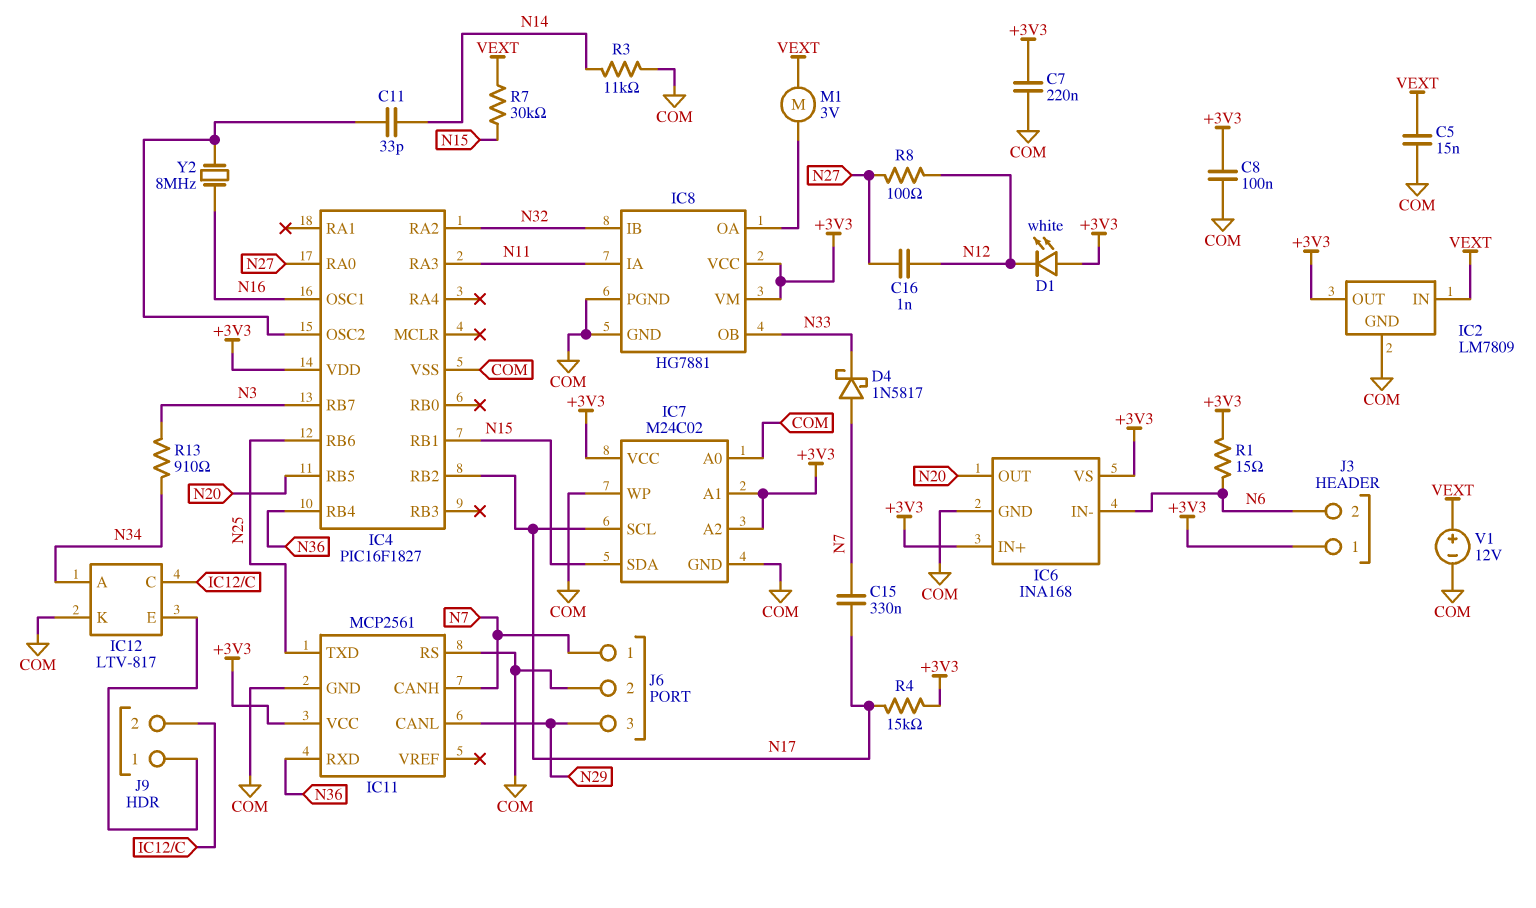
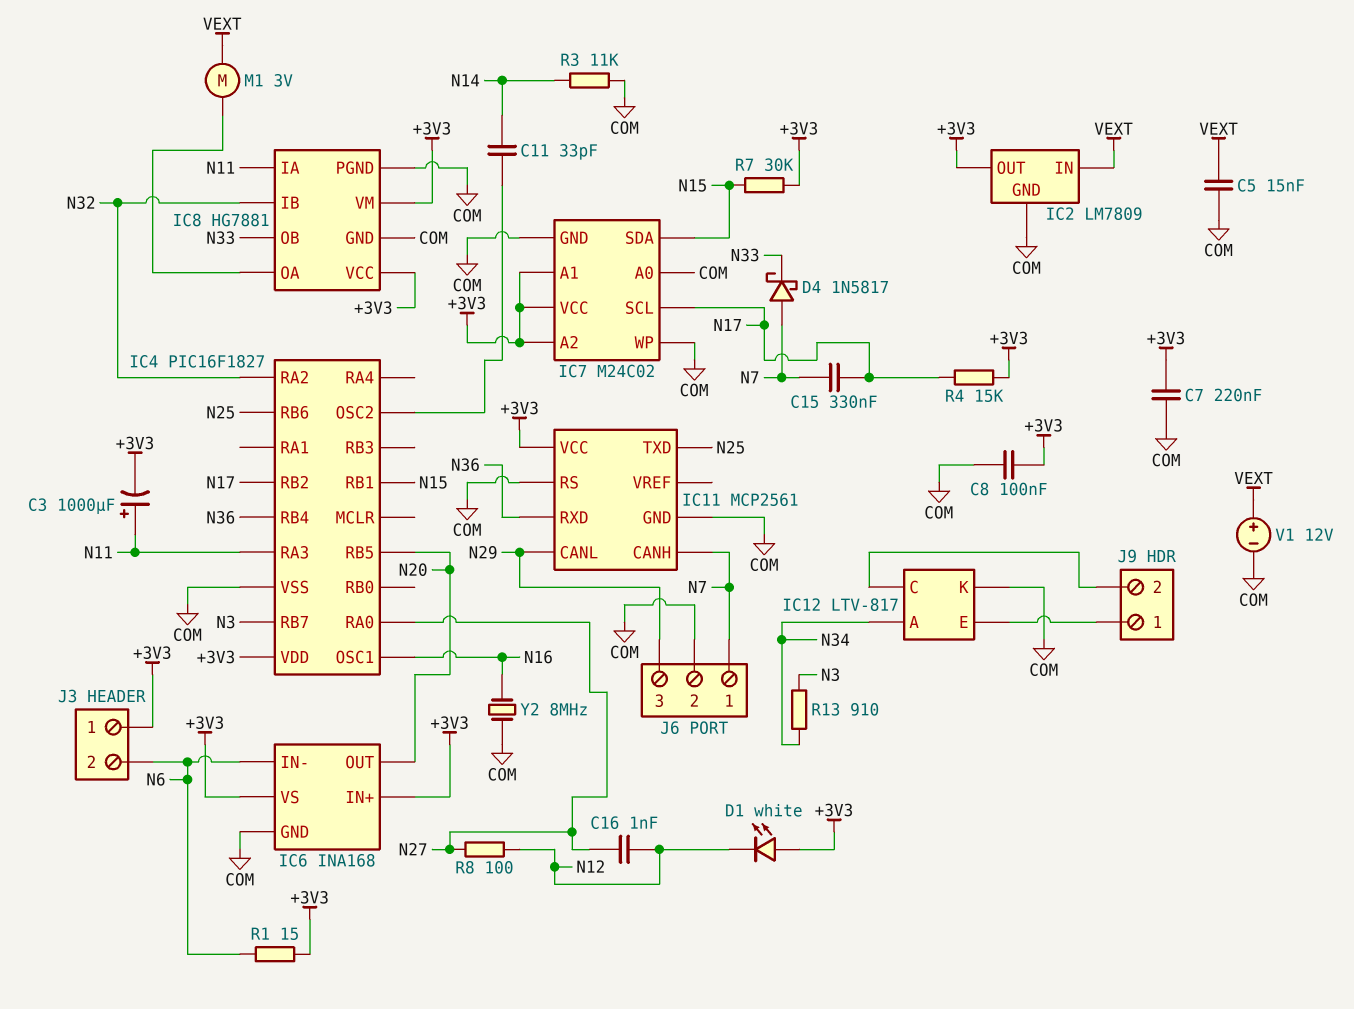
C3: none -> 1000uF (plus N11, minus +3V3)
R7: 30k (N15, VEXT) -> 30k (+3V3, N15)
Y2: 8MHz (IC4/OSC2, N16) -> 8MHz (COM, N16)

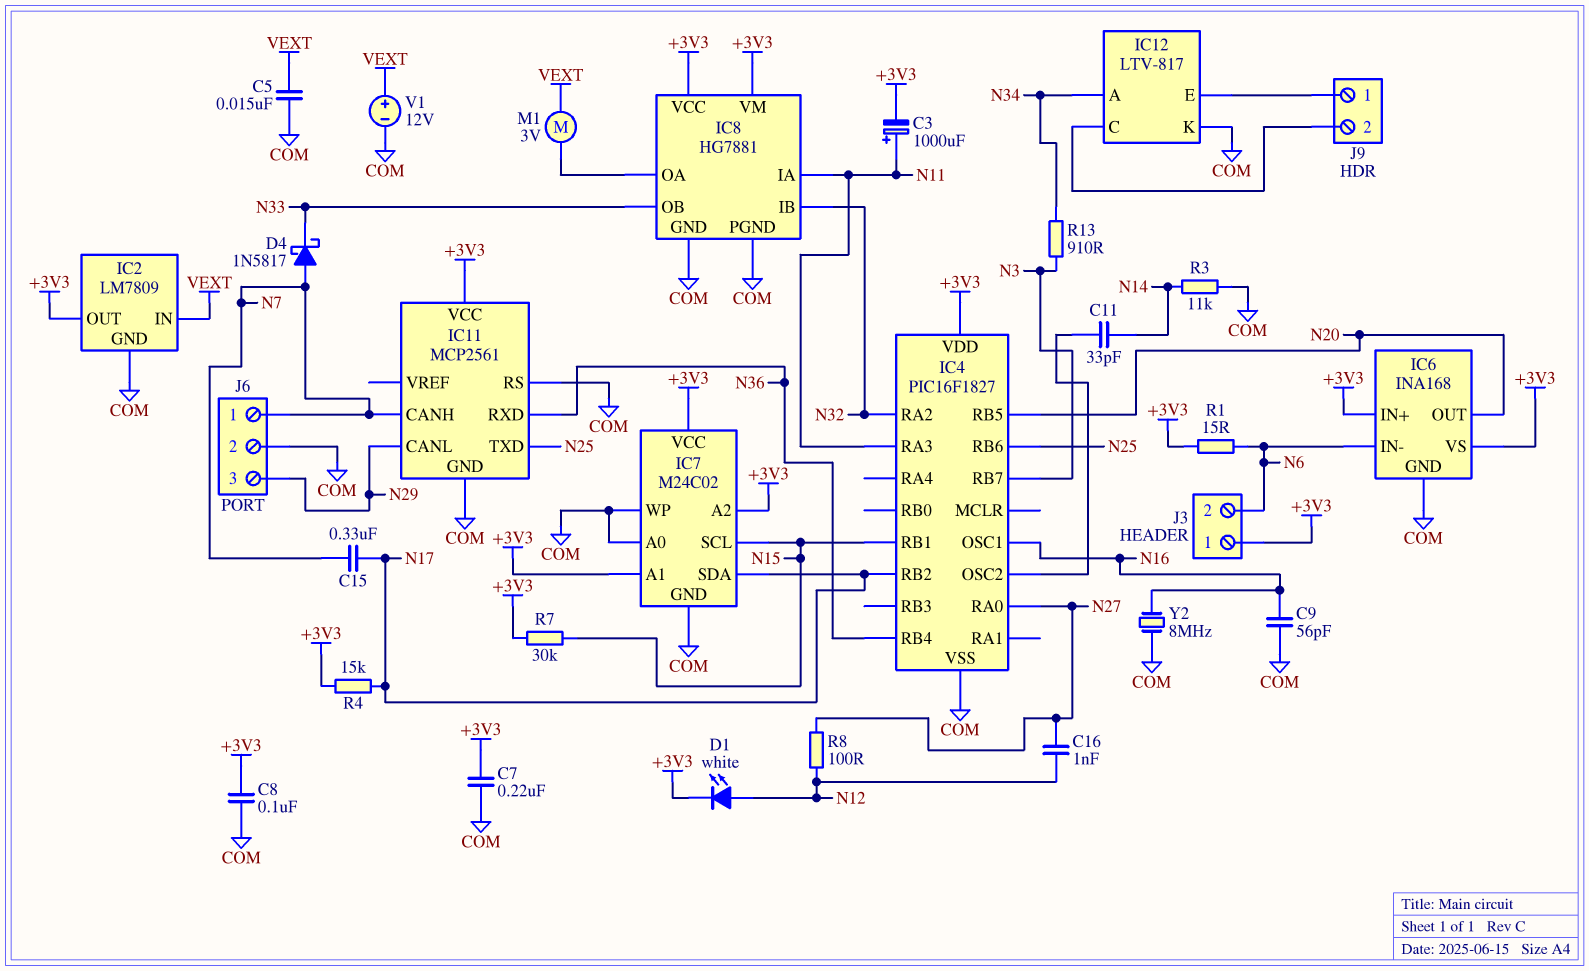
C9: none -> 56pF (COM, N16)
D1: LED white (A +3V3, K N12) -> LED white (A N12, K +3V3)
IC7 pin SCL: N17 -> N15
IC7 pin SDA: N15 -> N17

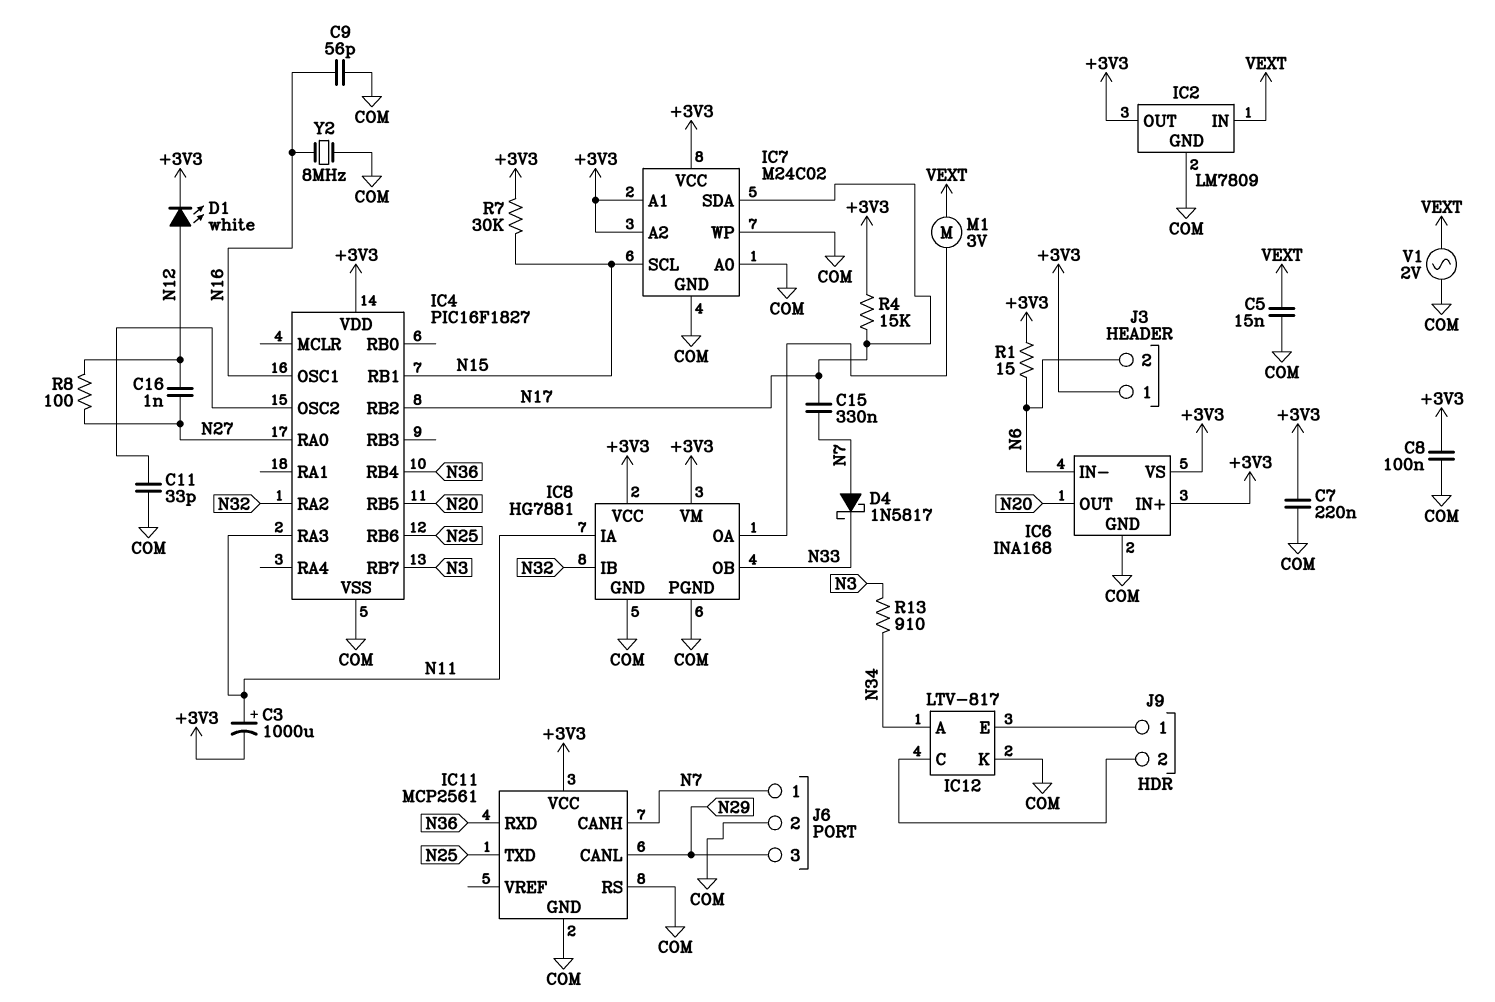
C11: 33pF (IC4/OSC2, N14) -> 33pF (COM, IC4/OSC2)
R3: 11k (COM, N14) -> none
V1: 12V (plus VEXT, minus COM) -> AC 2V (COM, VEXT)

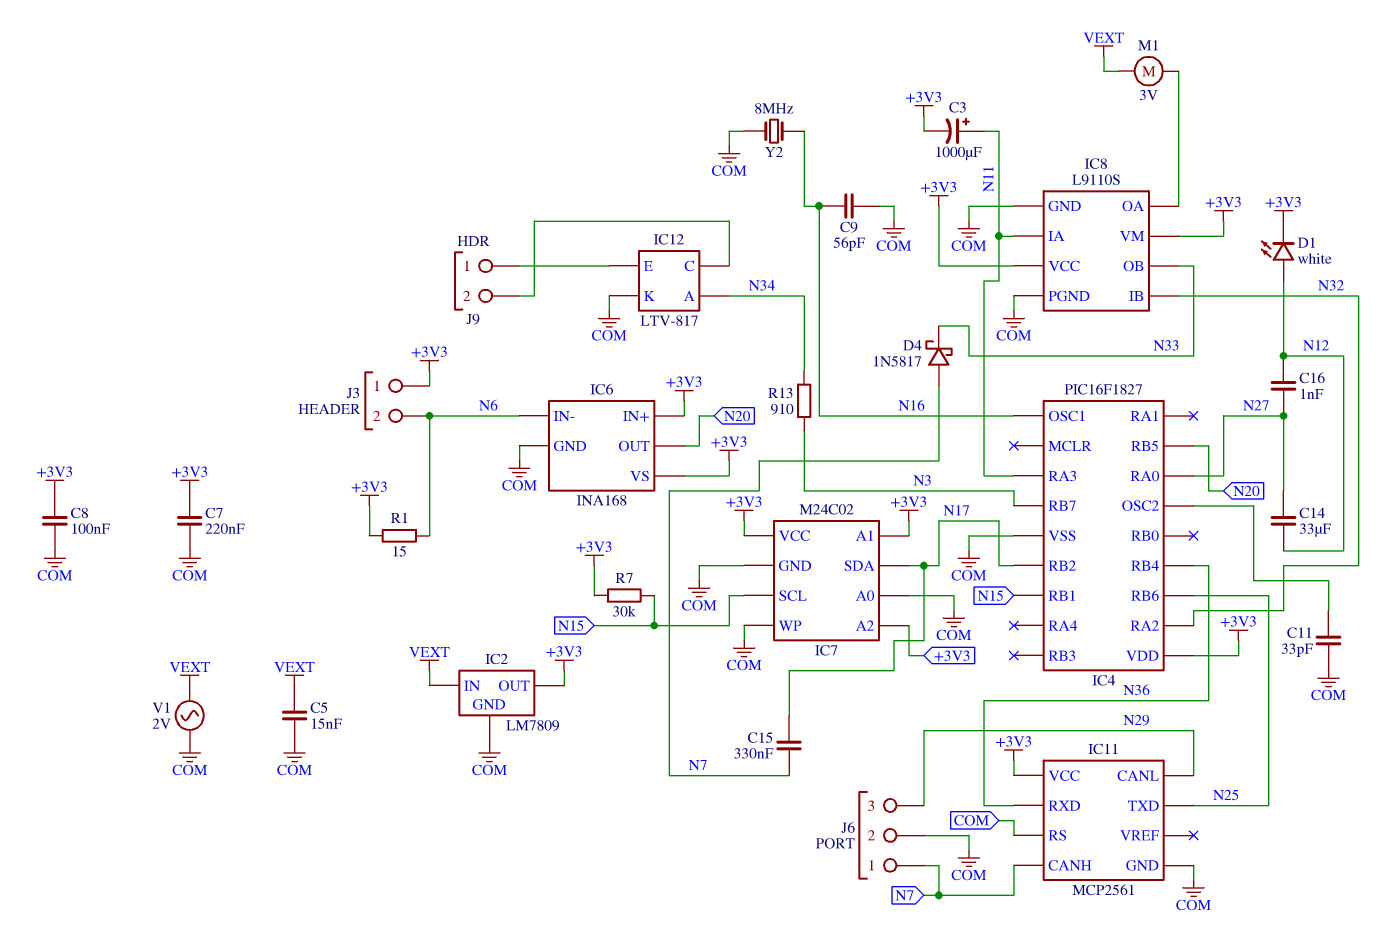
C14: none -> 33uF (N12, N27)
IC8: HG7881 -> L9110S
R4: 15k (+3V3, N17) -> none
R8: 100 (N12, N27) -> none

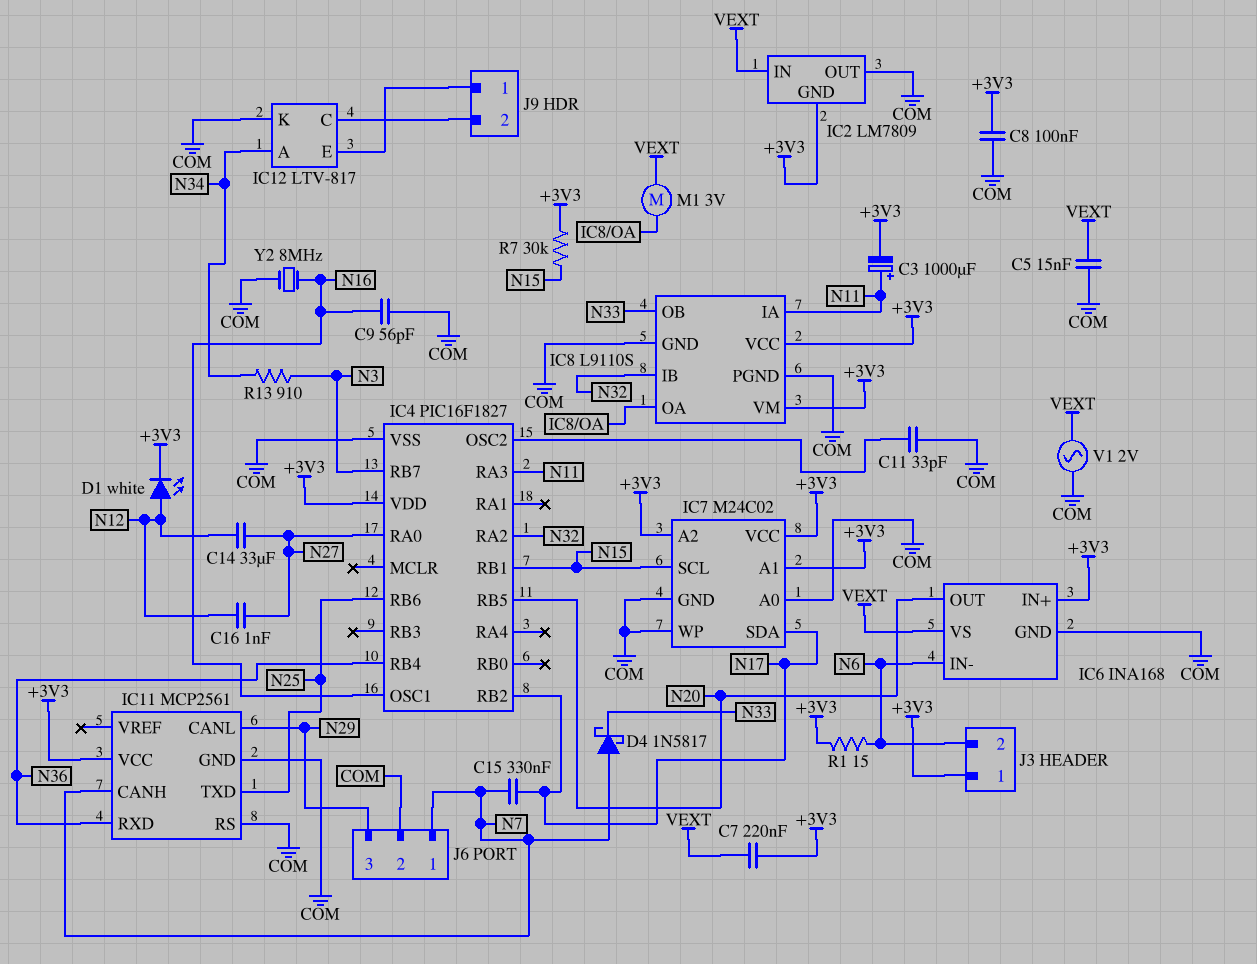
C7: 220nF (+3V3, COM) -> 220nF (+3V3, VEXT)
IC2 pin GND: COM -> +3V3
IC2 pin OUT: +3V3 -> COM
IC6 pin VS: +3V3 -> VEXT

